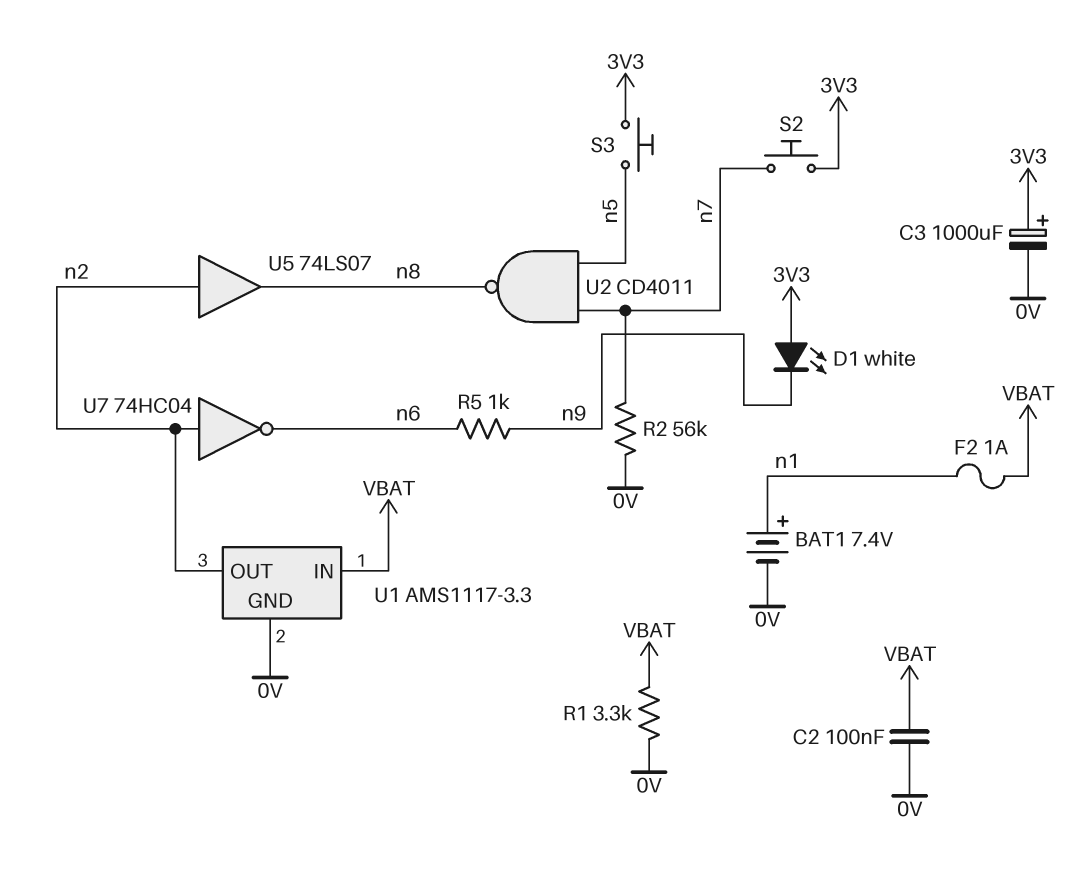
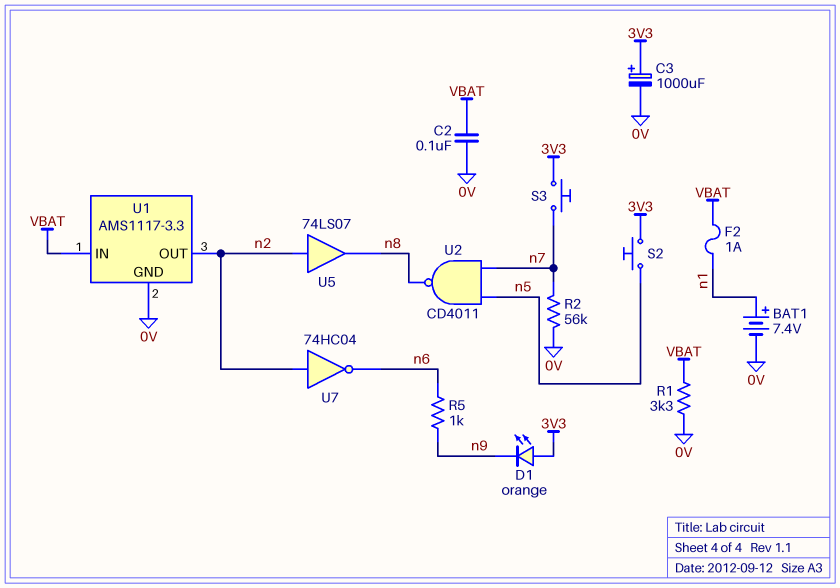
D1: LED white (A 3V3, K n9) -> LED orange (A 3V3, K n9)
S2: button (3V3, n7) -> button (3V3, n5)
S3: button (3V3, n5) -> button (3V3, n7)

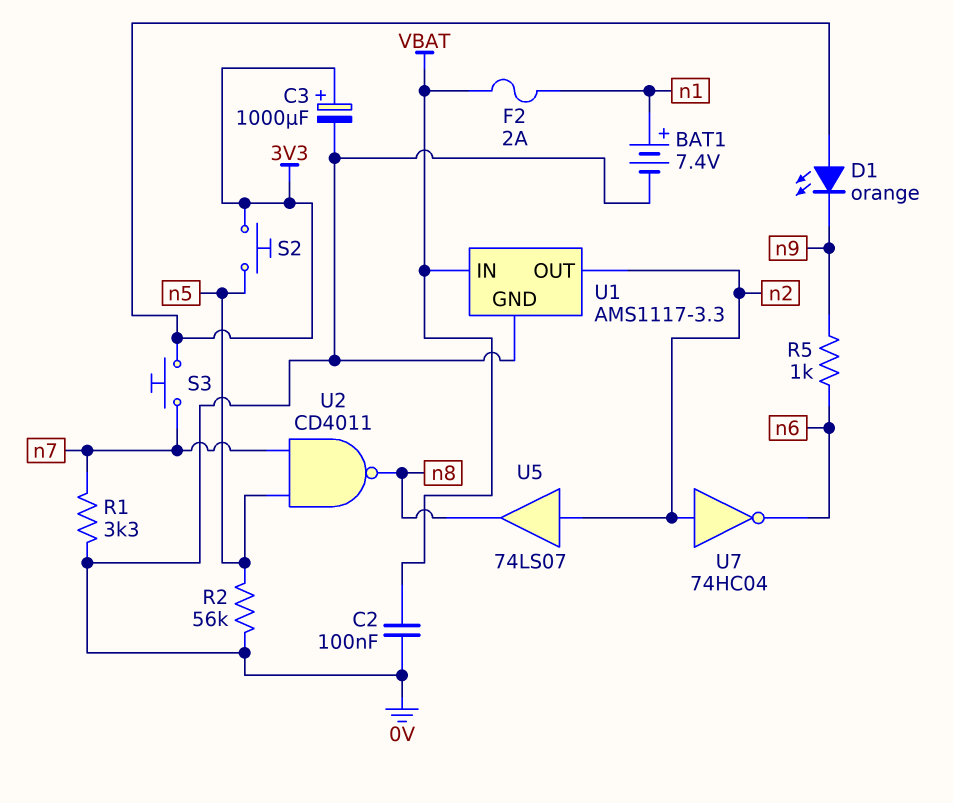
F2: 1A (VBAT, n1) -> 2A (VBAT, n1)
R1: 3.3k (0V, VBAT) -> 3.3k (0V, n7)
R2: 56k (0V, n7) -> 56k (0V, n5)

